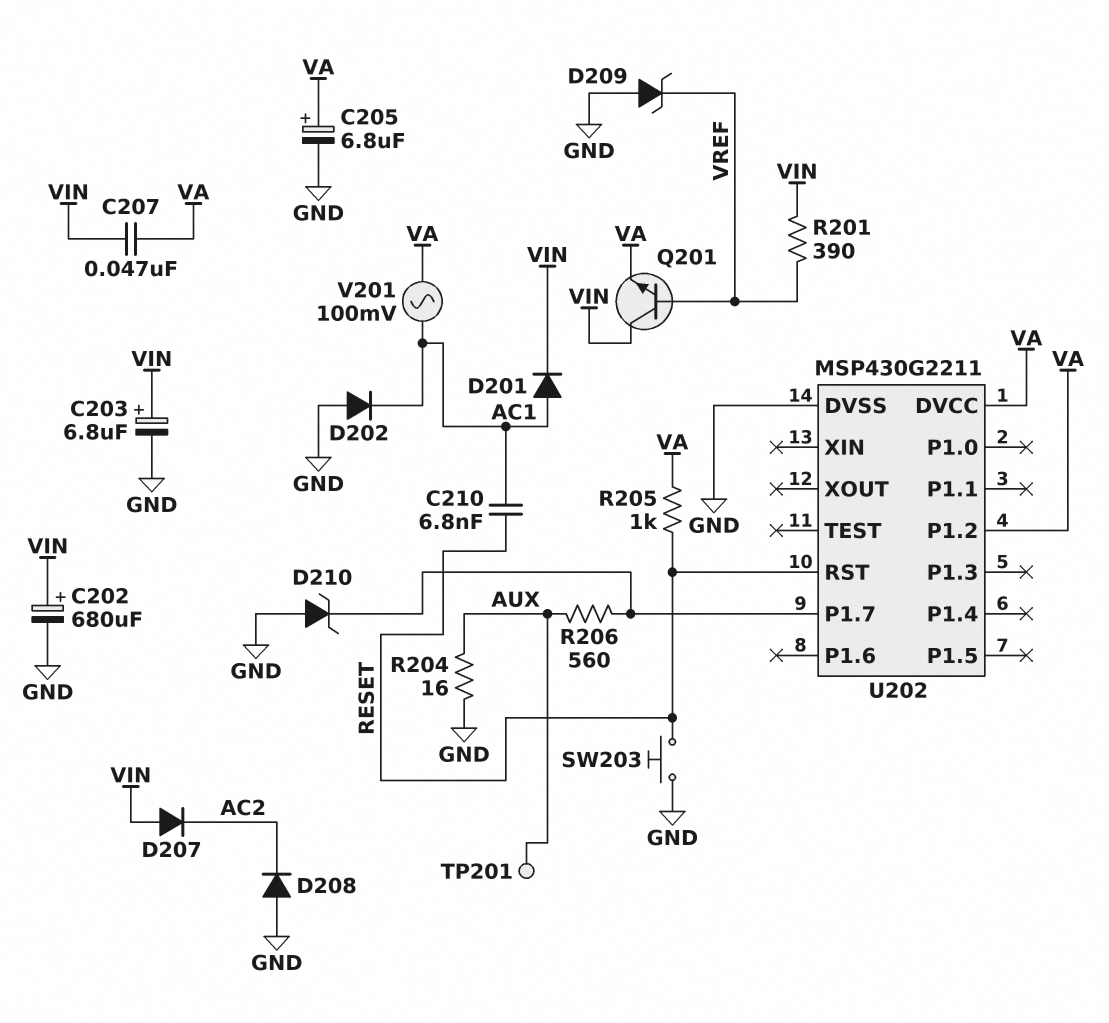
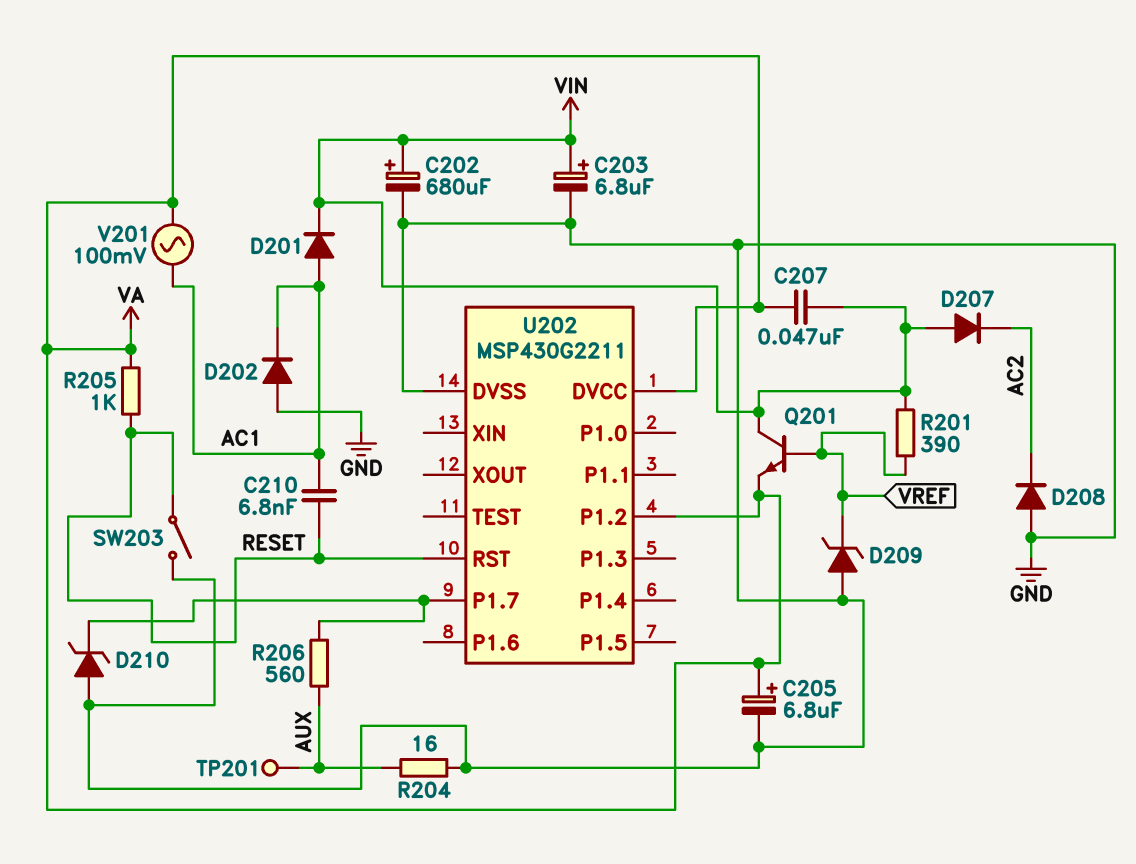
SW203: button (GND, RESET) -> switch (GND, RESET)

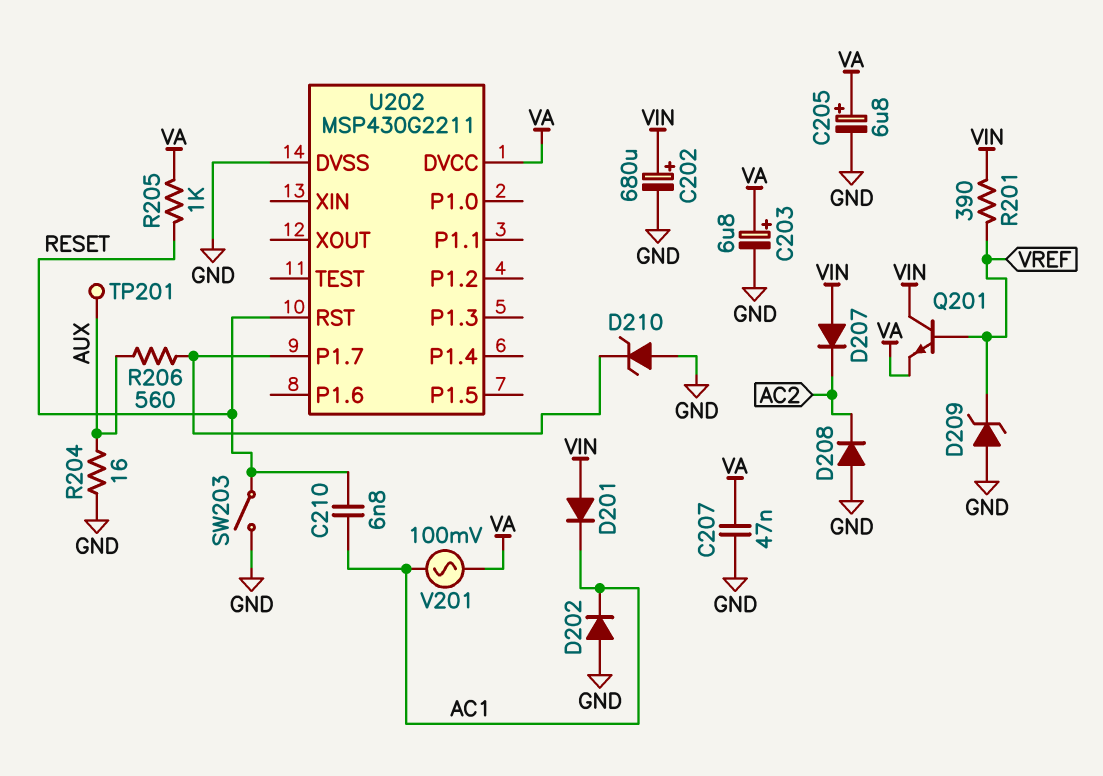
C203: 6.8uF (plus VIN, minus GND) -> 6.8uF (plus VA, minus GND)
C207: 47nF (VA, VIN) -> 47nF (GND, VA)
D201: diode (A AC1, K VIN) -> diode (A VIN, K AC1)
U202 pin P1.2: VA -> none

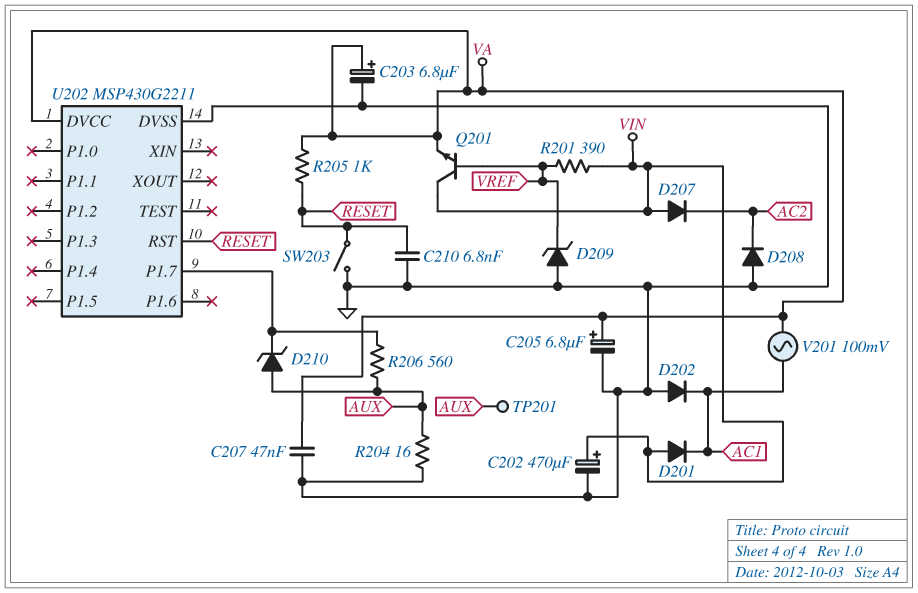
C202: 680uF (plus VIN, minus GND) -> 470uF (plus VIN, minus GND)
C210: 6.8nF (AC1, RESET) -> 6.8nF (GND, RESET)
D210: zener (A GND, K U202/P1.7) -> zener (A AUX, K U202/P1.7)

